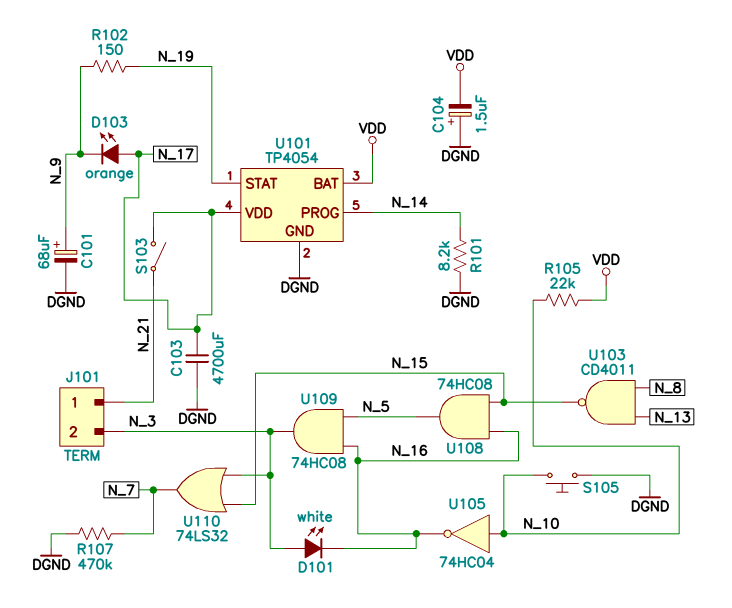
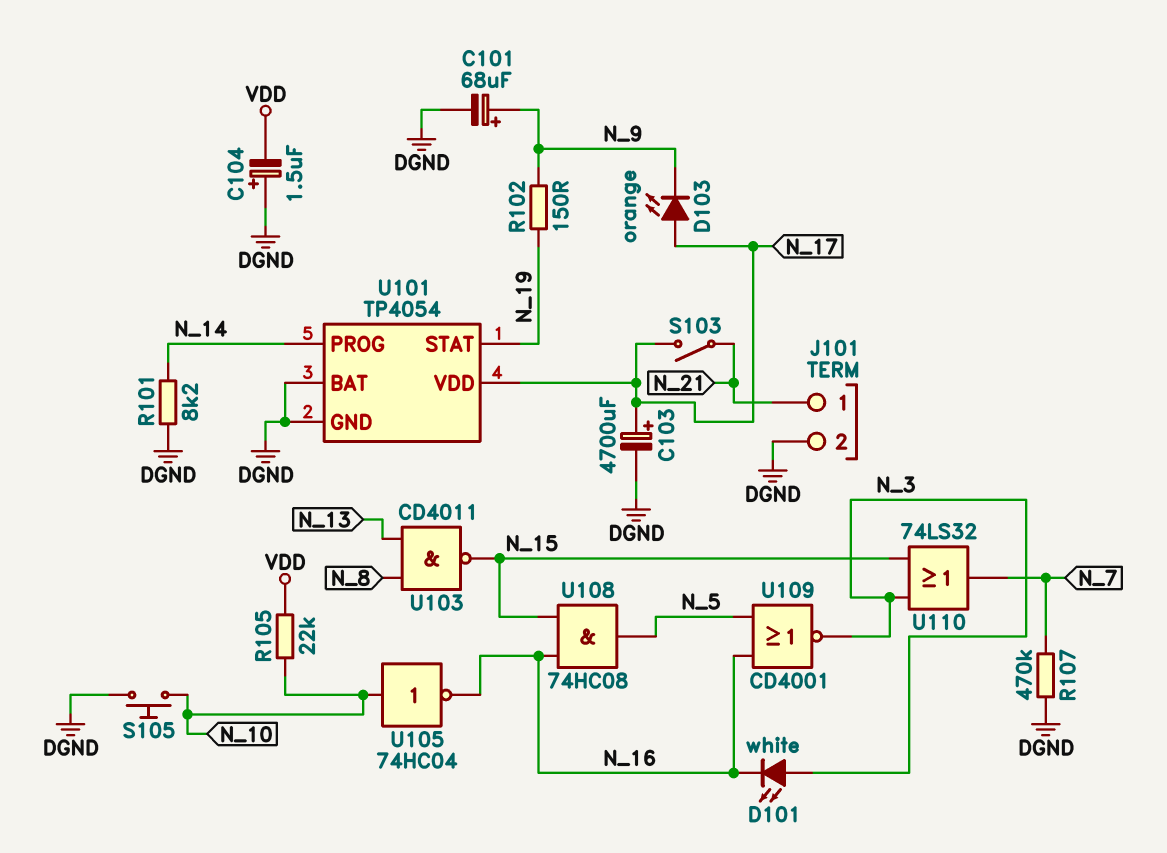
C103: 4700uF (DGND, N_17) -> 4700uF (plus N_17, minus DGND)
J101 pin 2: N_3 -> DGND
U101 pin BAT: VDD -> DGND
U109: AND 74HC08 (in N_5, in N_16, out N_3) -> NOR CD4001 (in N_5, in N_16, out N_3)

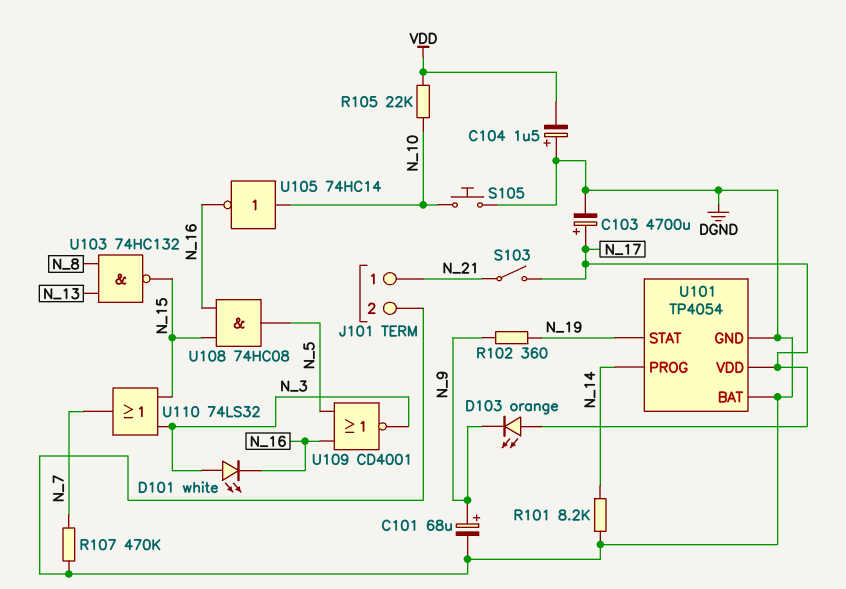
R102: 150 (N_9, N_19) -> 360 (N_9, N_19)
U103: NAND CD4011 (in N_8, in N_13, out N_15) -> NAND 74HC132 (in N_8, in N_13, out N_15)
U105: NOT 74HC04 (in N_10, out N_16) -> NOT 74HC14 (in N_10, out N_16)

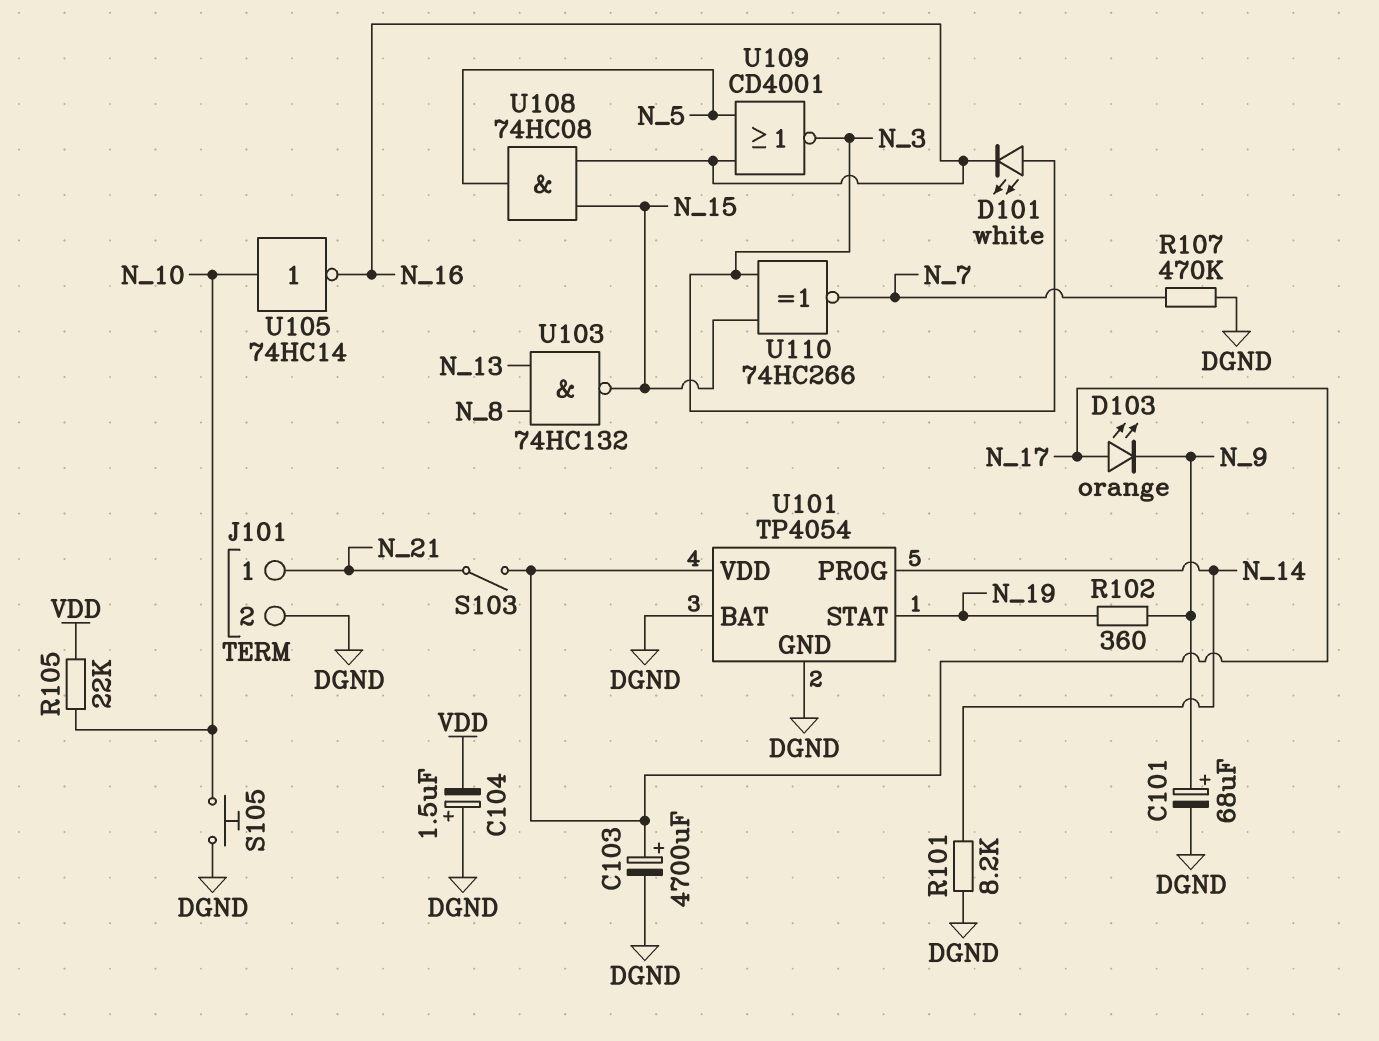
U110: OR 74LS32 (in N_3, in N_15, out N_7) -> XNOR 74HC266 (in N_3, in N_15, out N_7)

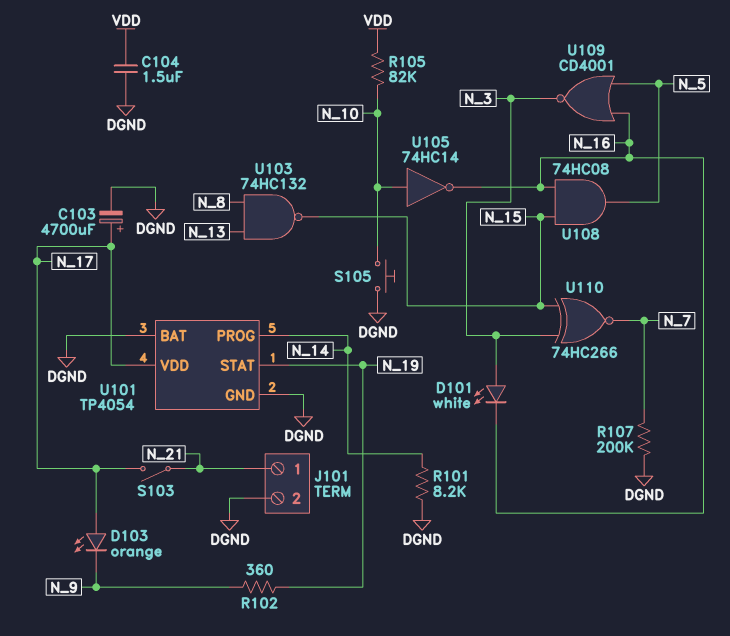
C101: 68uF (plus N_9, minus DGND) -> none
C104: 1.5uF (plus DGND, minus VDD) -> 1.5uF (DGND, VDD)
R105: 22k (N_10, VDD) -> 82k (N_10, VDD)
R107: 470k (DGND, N_7) -> 200k (DGND, N_7)

